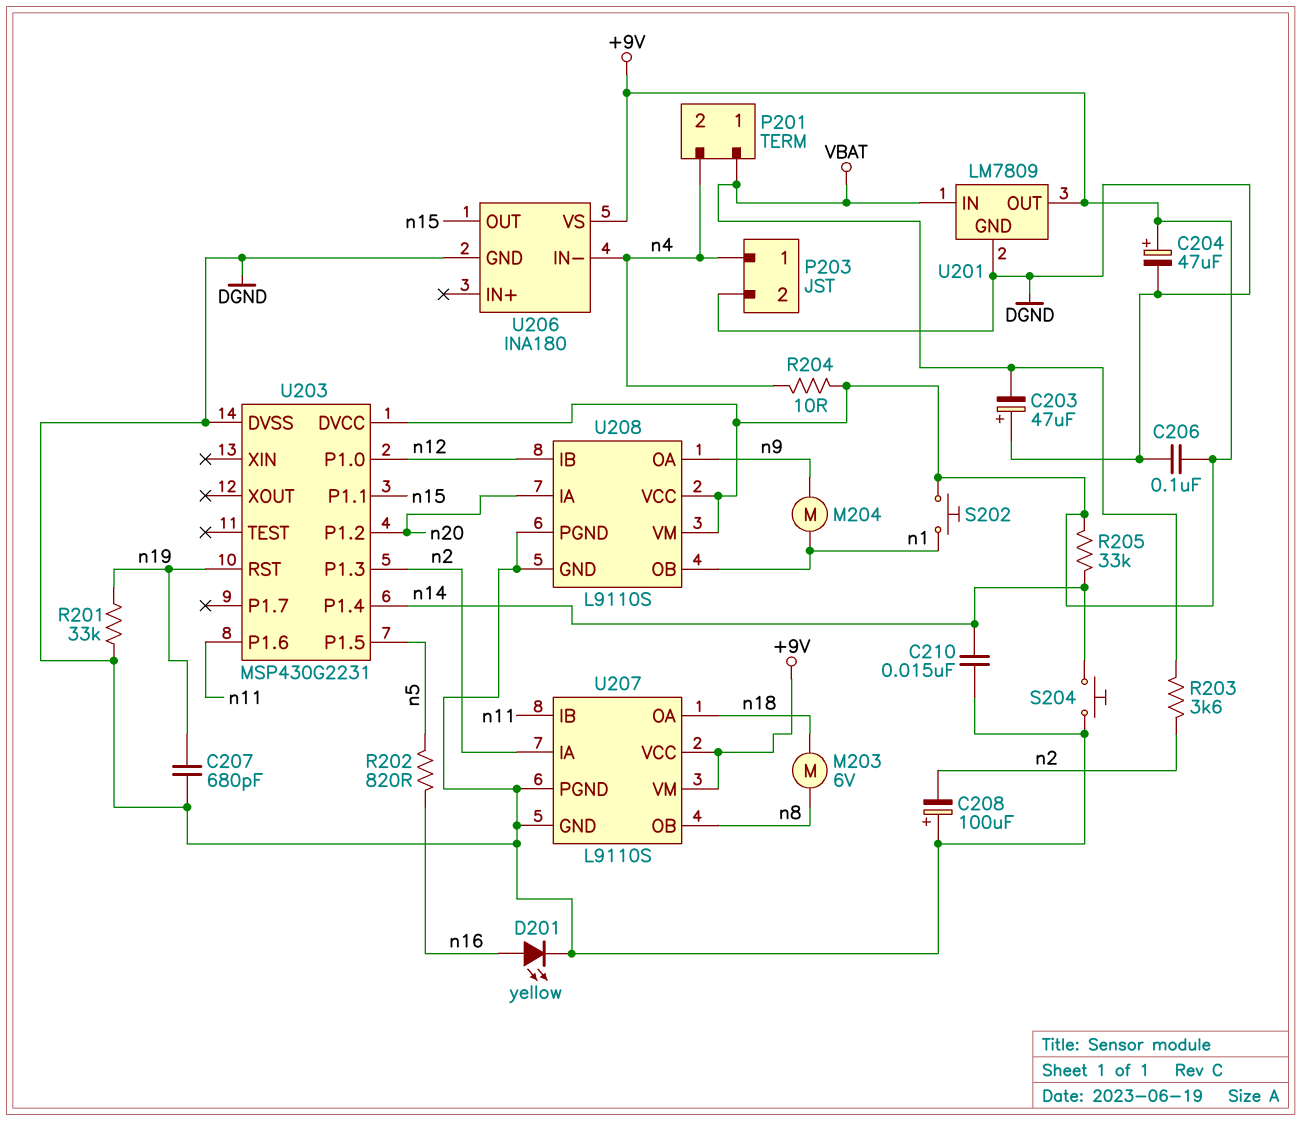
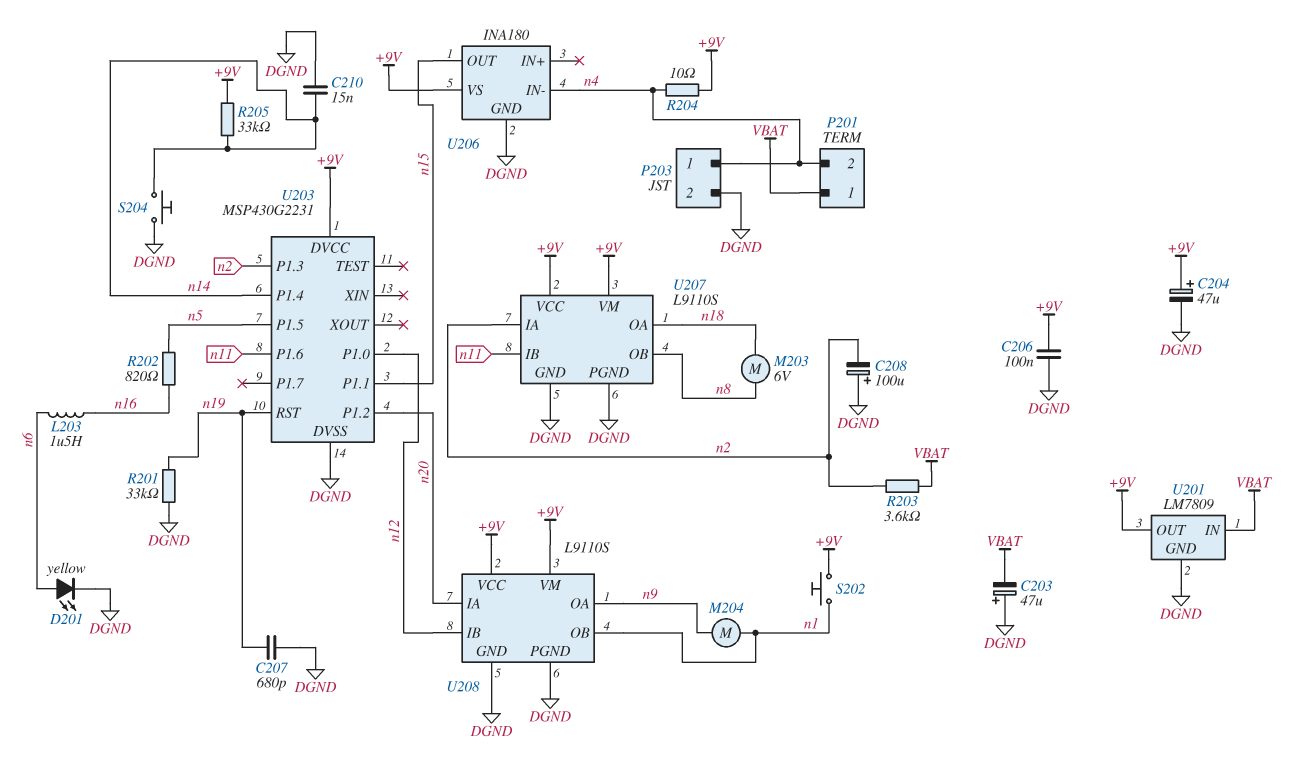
D201: LED yellow (A n16, K DGND) -> LED yellow (A n6, K DGND)
L203: none -> 1.5uH (n6, n16)

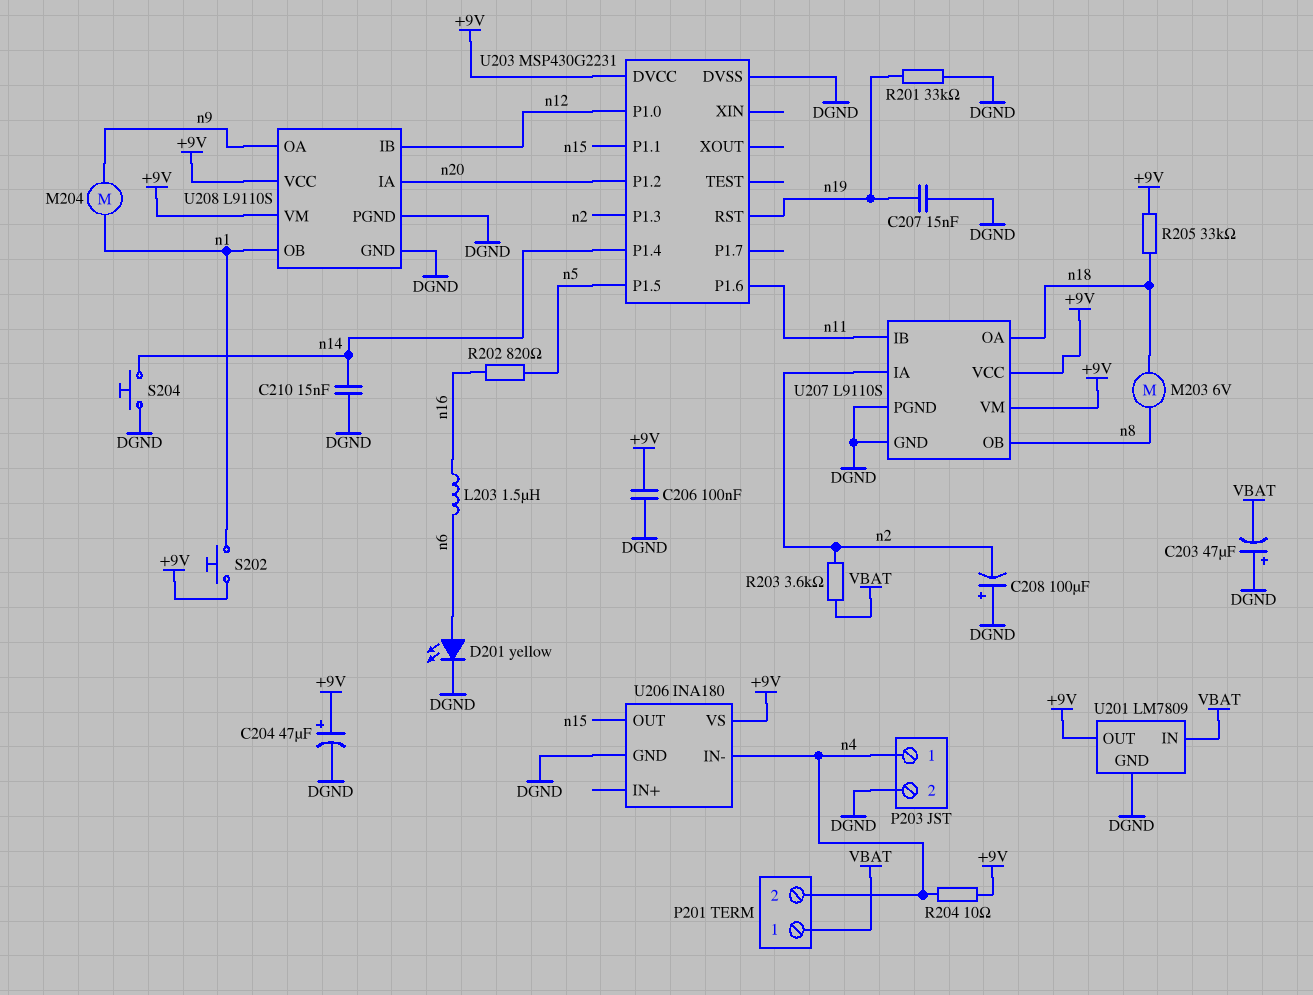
C207: 680pF (DGND, n19) -> 15nF (DGND, n19)
R205: 33k (+9V, n14) -> 33k (+9V, n18)

